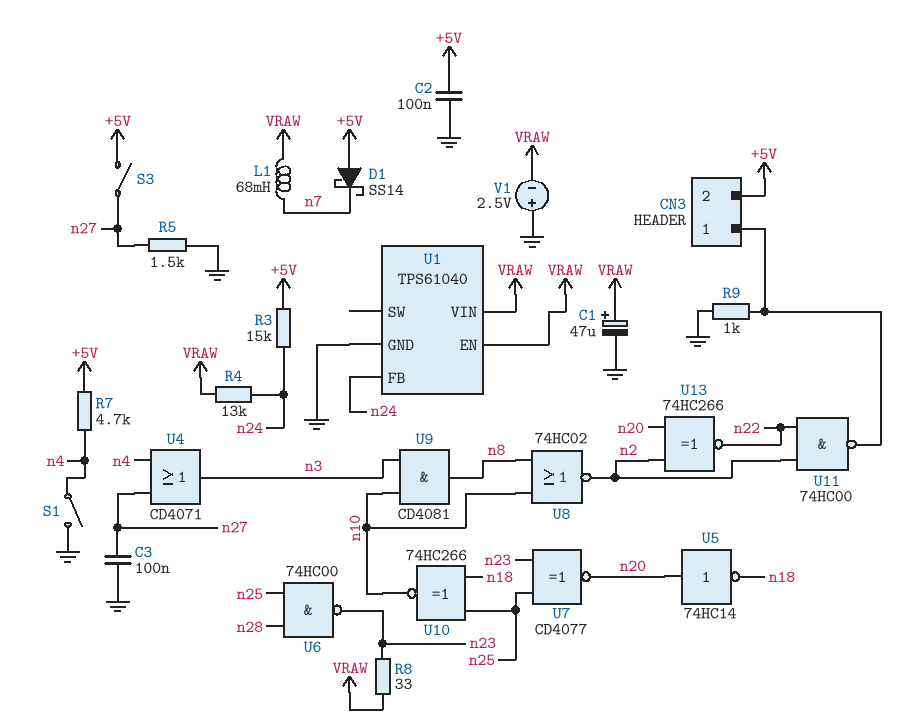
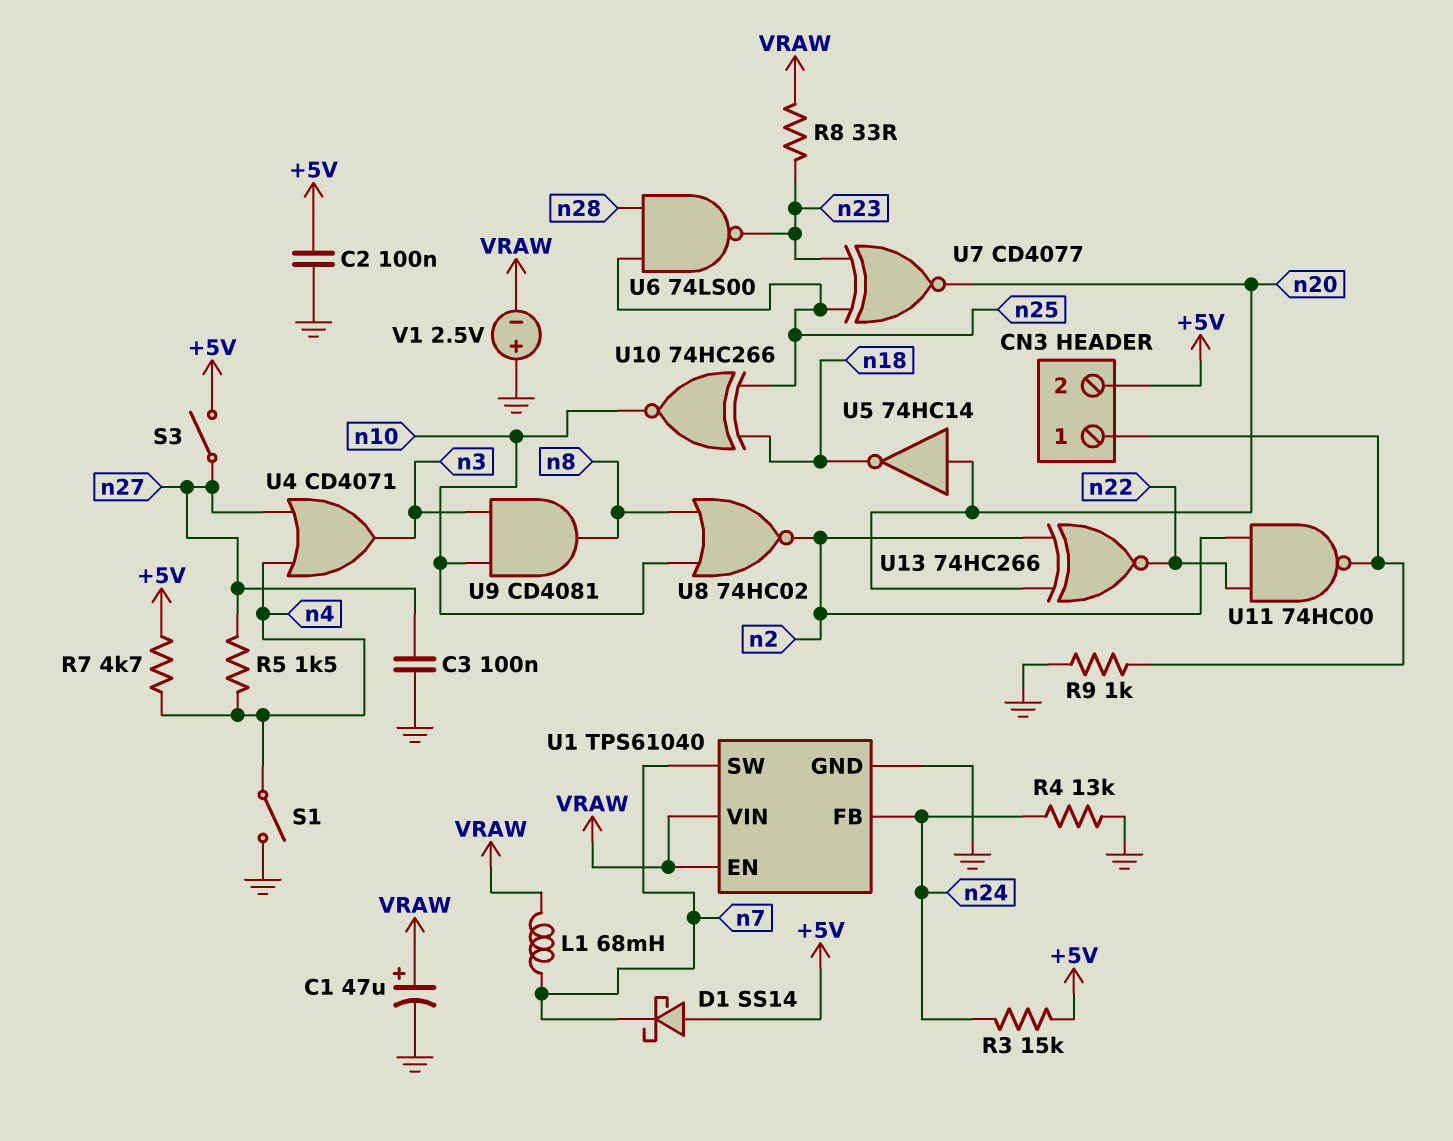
R4: 13k (VRAW, n24) -> 13k (GND, n24)
R5: 1.5k (GND, n27) -> 1.5k (n4, n27)
U1 pin SW: none -> n7
U6: NAND 74HC00 (in n25, in n28, out n23) -> NAND 74LS00 (in n25, in n28, out n23)

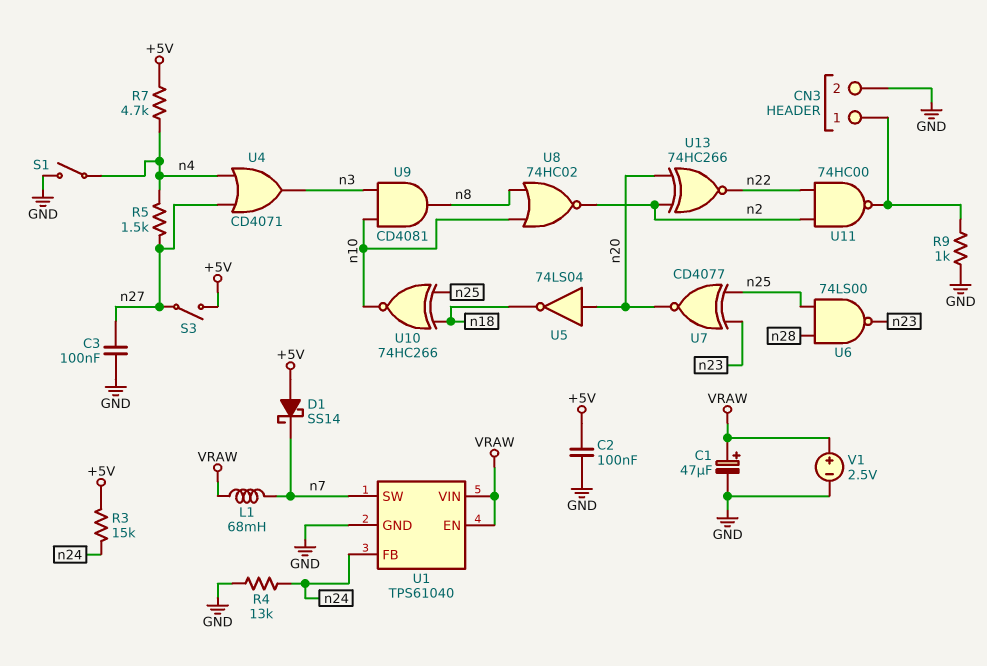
CN3 pin 2: +5V -> GND
R8: 33 (VRAW, n23) -> none
U5: NOT 74HC14 (in n20, out n18) -> NOT 74LS04 (in n20, out n18)
V1: 2.5V (plus GND, minus VRAW) -> 2.5V (plus VRAW, minus GND)

